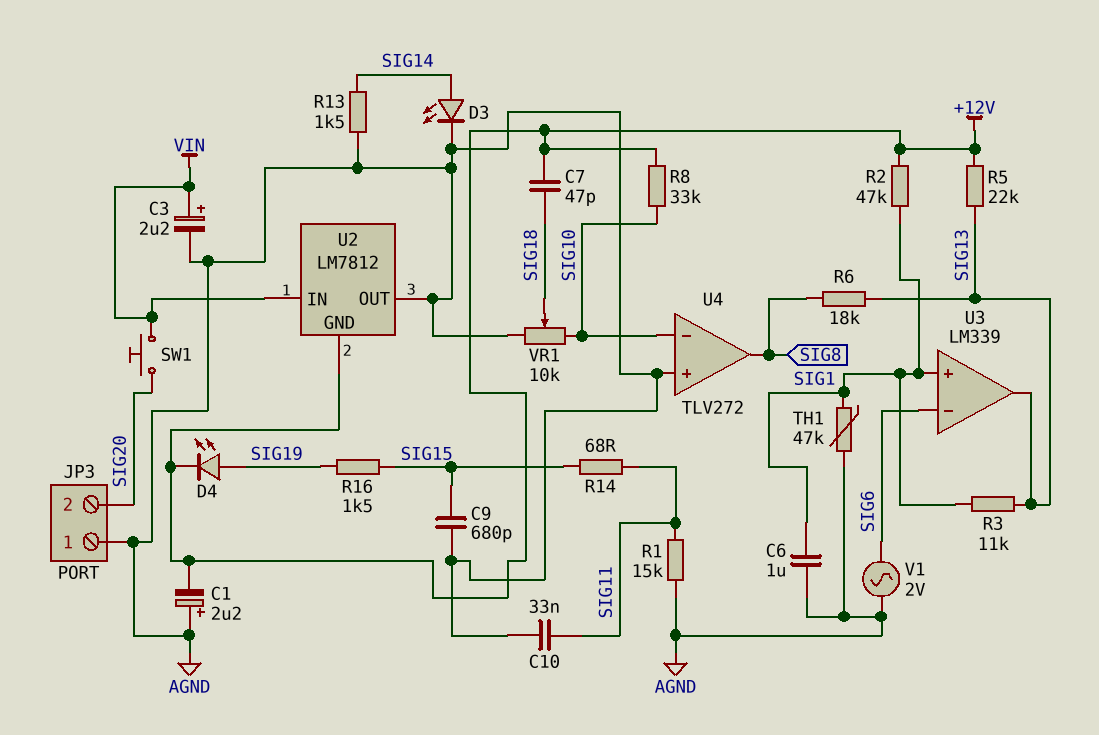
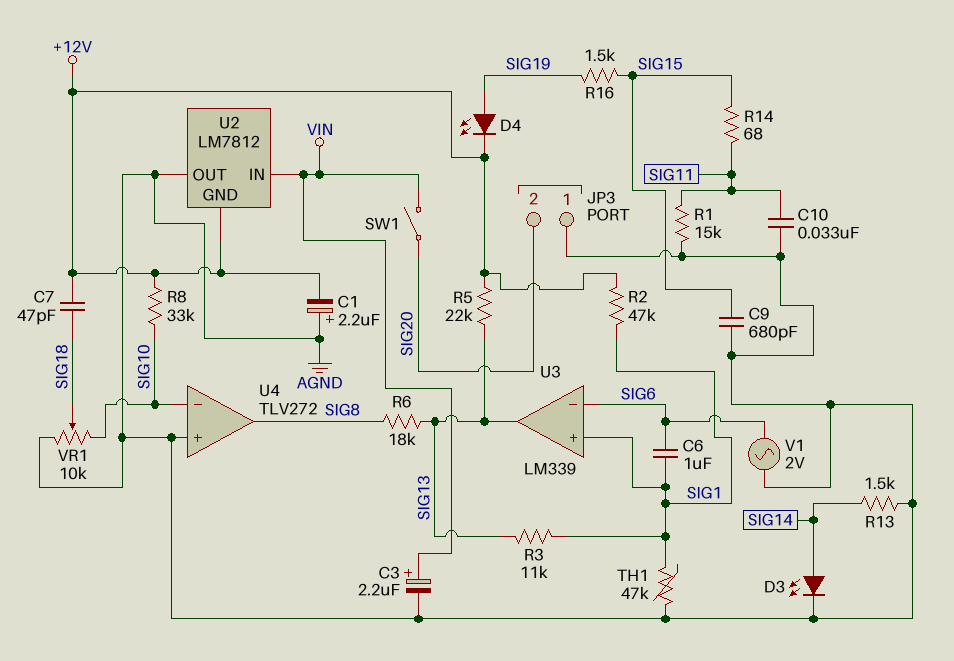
C6: 1uF (AGND, SIG1) -> 1uF (SIG1, SIG6)
SW1: button (SIG20, VIN) -> switch (SIG20, VIN)

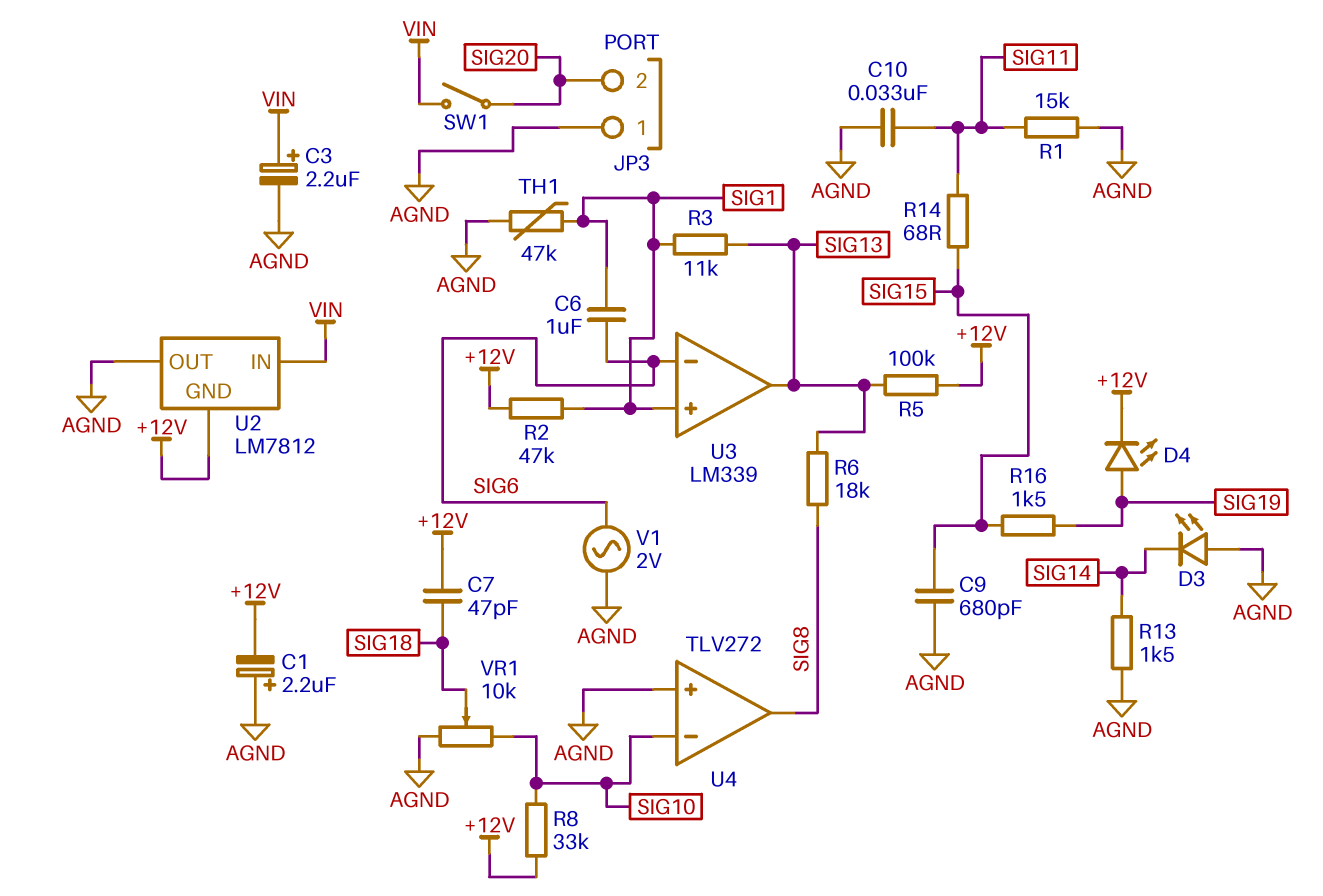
D3: LED (A SIG14, K AGND) -> LED (A AGND, K SIG14)
R5: 22k (+12V, SIG13) -> 100k (+12V, SIG13)

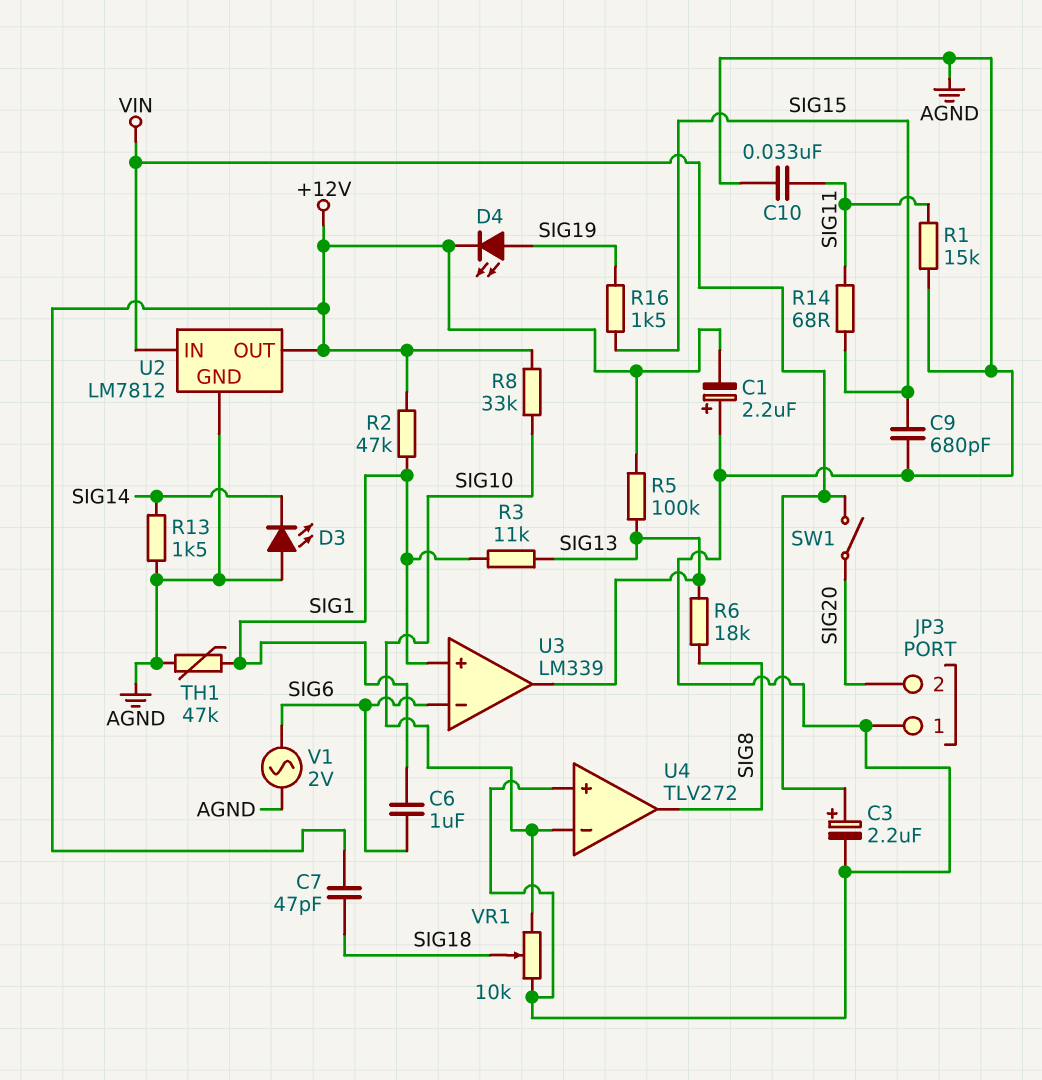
U2 pin GND: +12V -> AGND
U2 pin OUT: AGND -> +12V

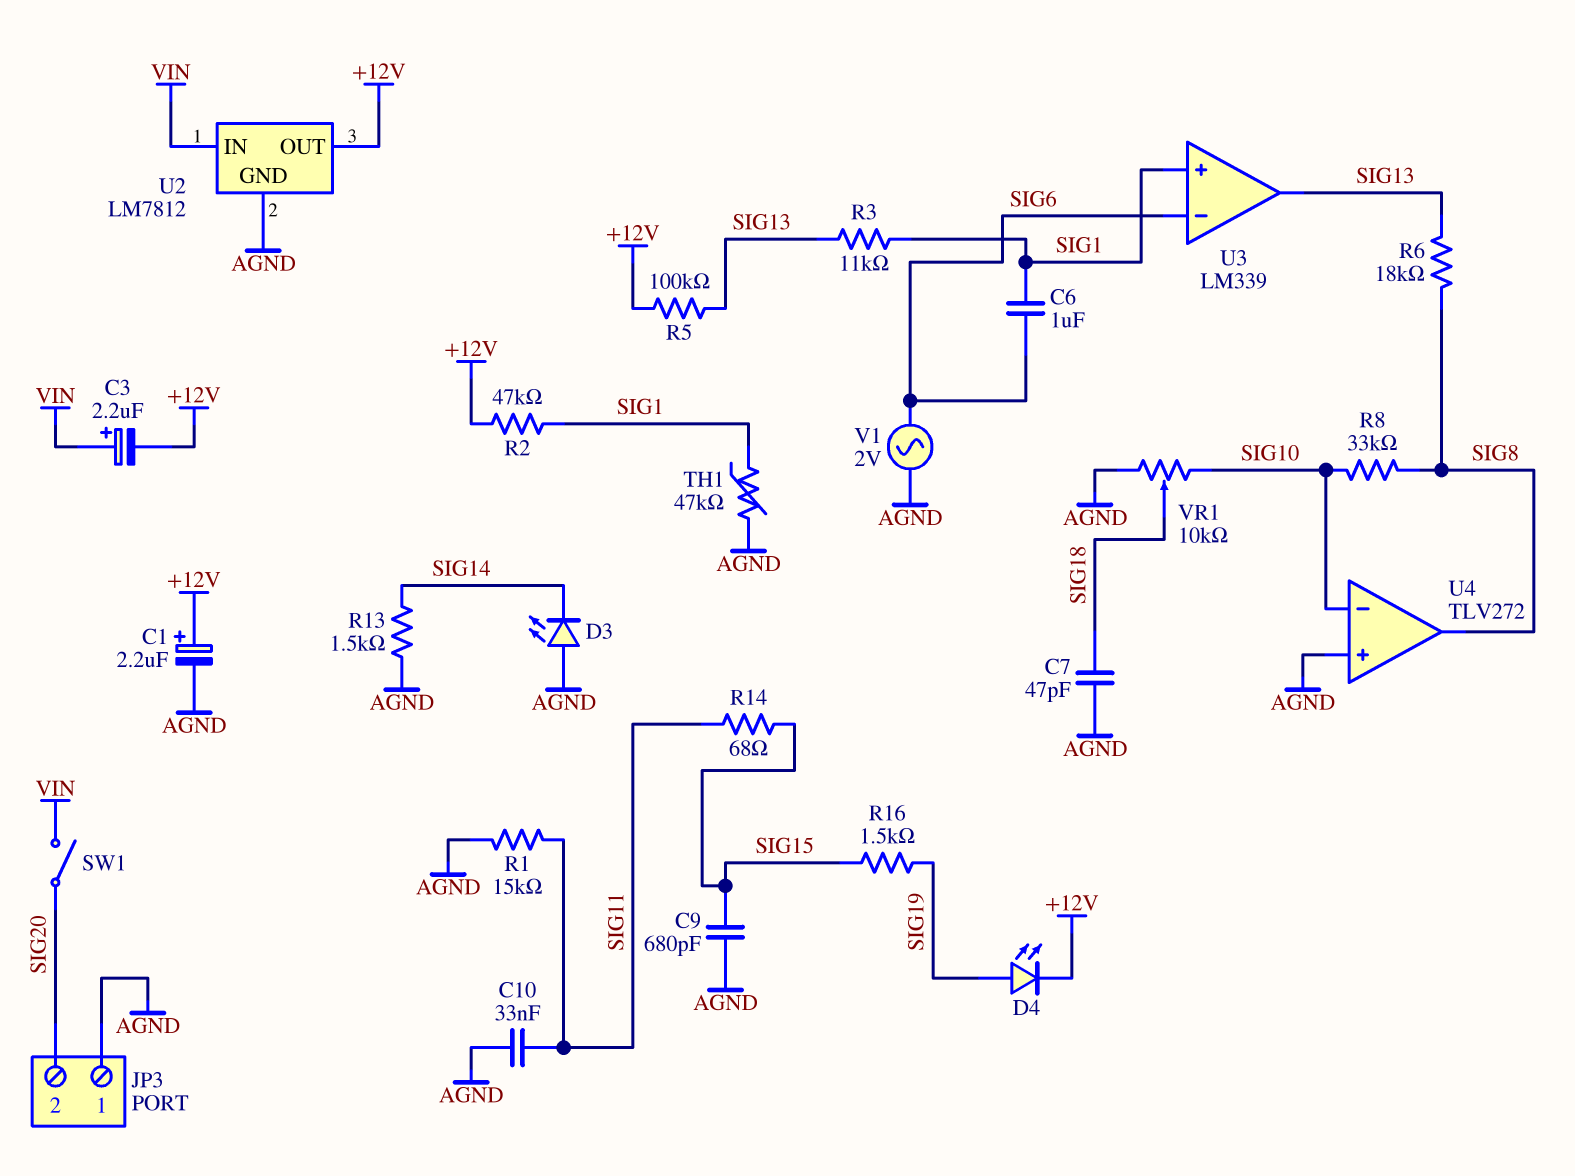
C1: 2.2uF (plus AGND, minus +12V) -> 2.2uF (plus +12V, minus AGND)
C3: 2.2uF (plus VIN, minus AGND) -> 2.2uF (plus VIN, minus +12V)
C7: 47pF (+12V, SIG18) -> 47pF (AGND, SIG18)
R8: 33k (+12V, SIG10) -> 33k (SIG8, SIG10)

